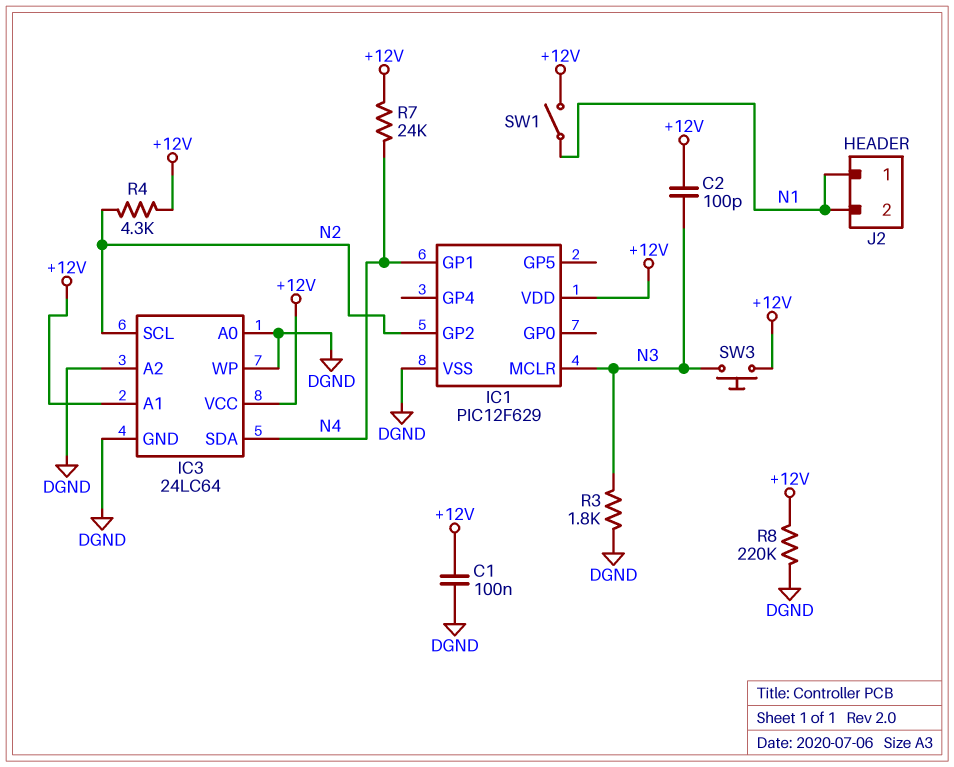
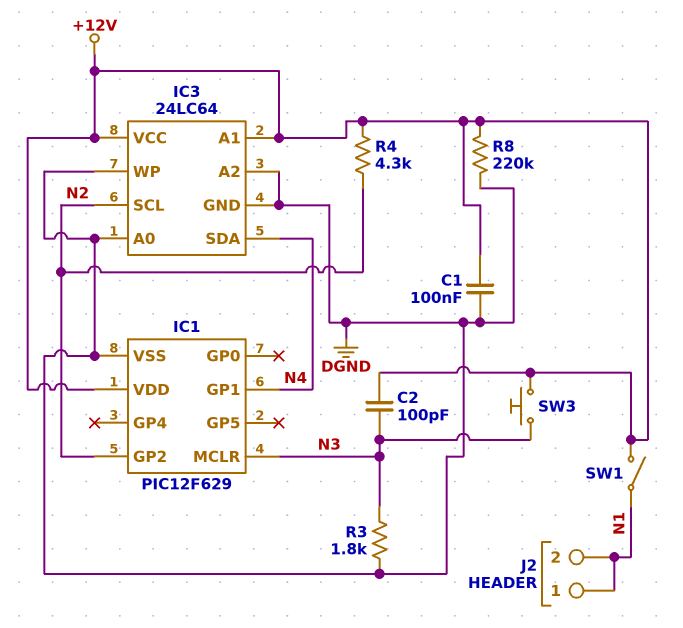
R7: 24k (+12V, N4) -> none

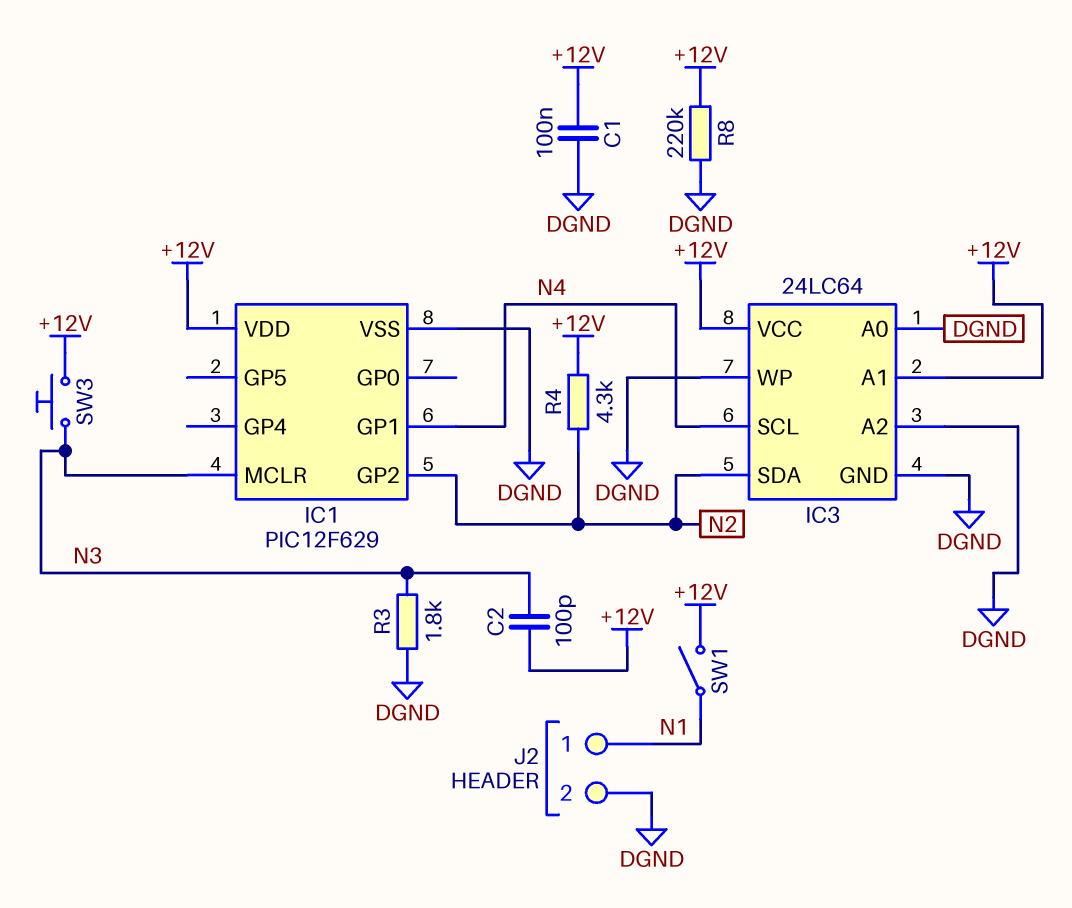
IC3 pin SCL: N2 -> N4
IC3 pin SDA: N4 -> N2
J2 pin 2: N1 -> DGND

